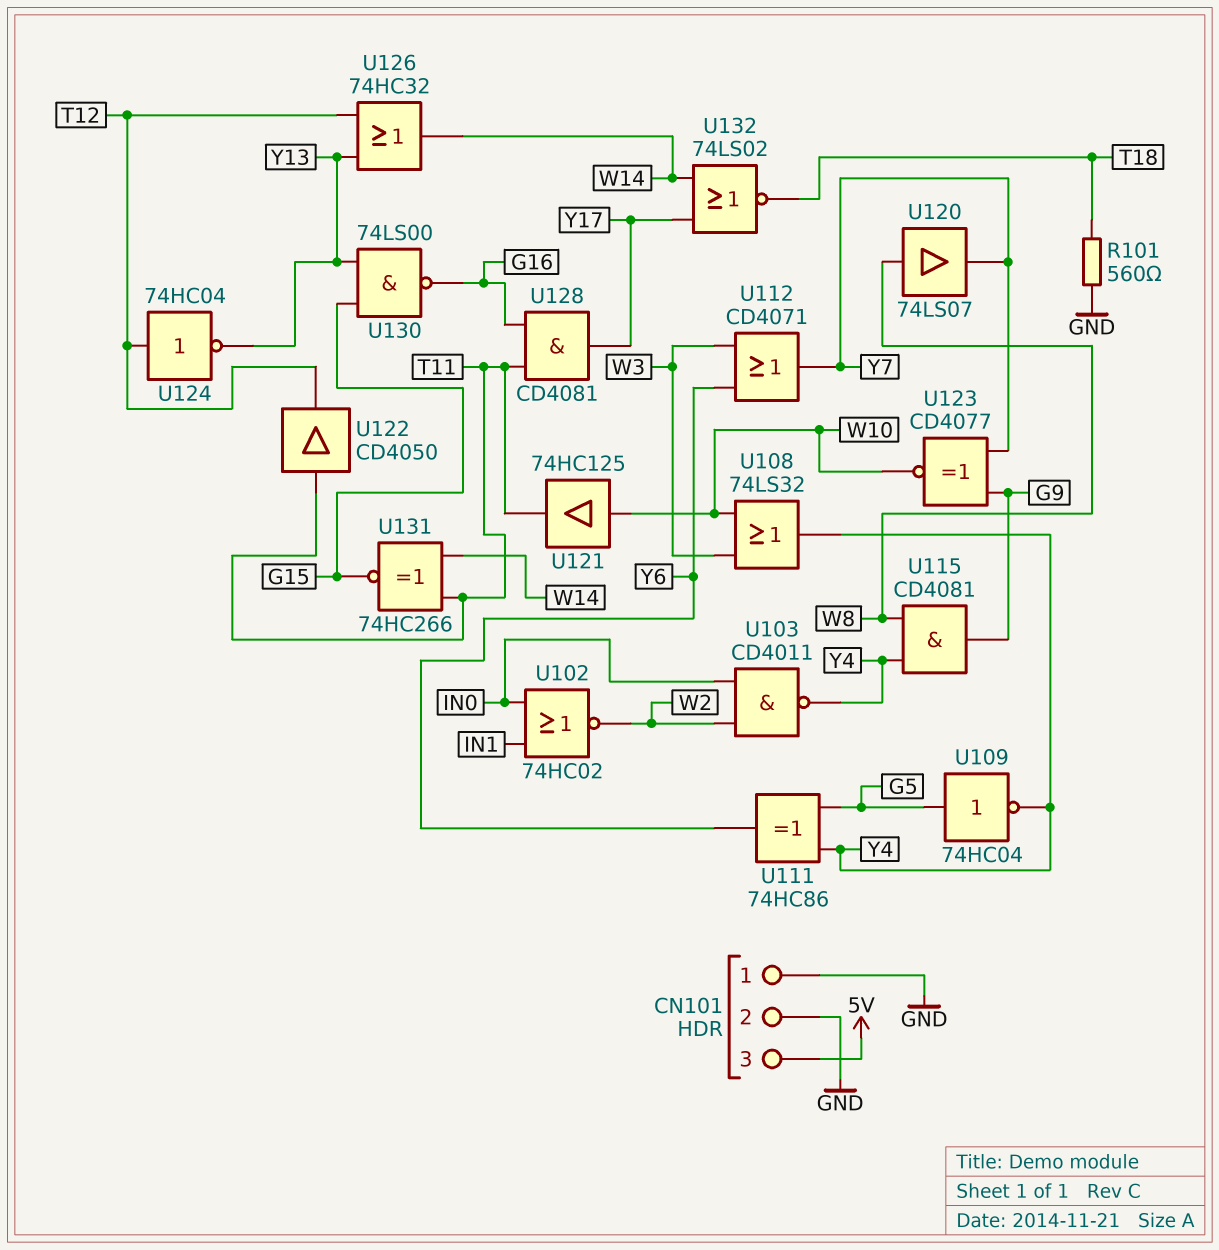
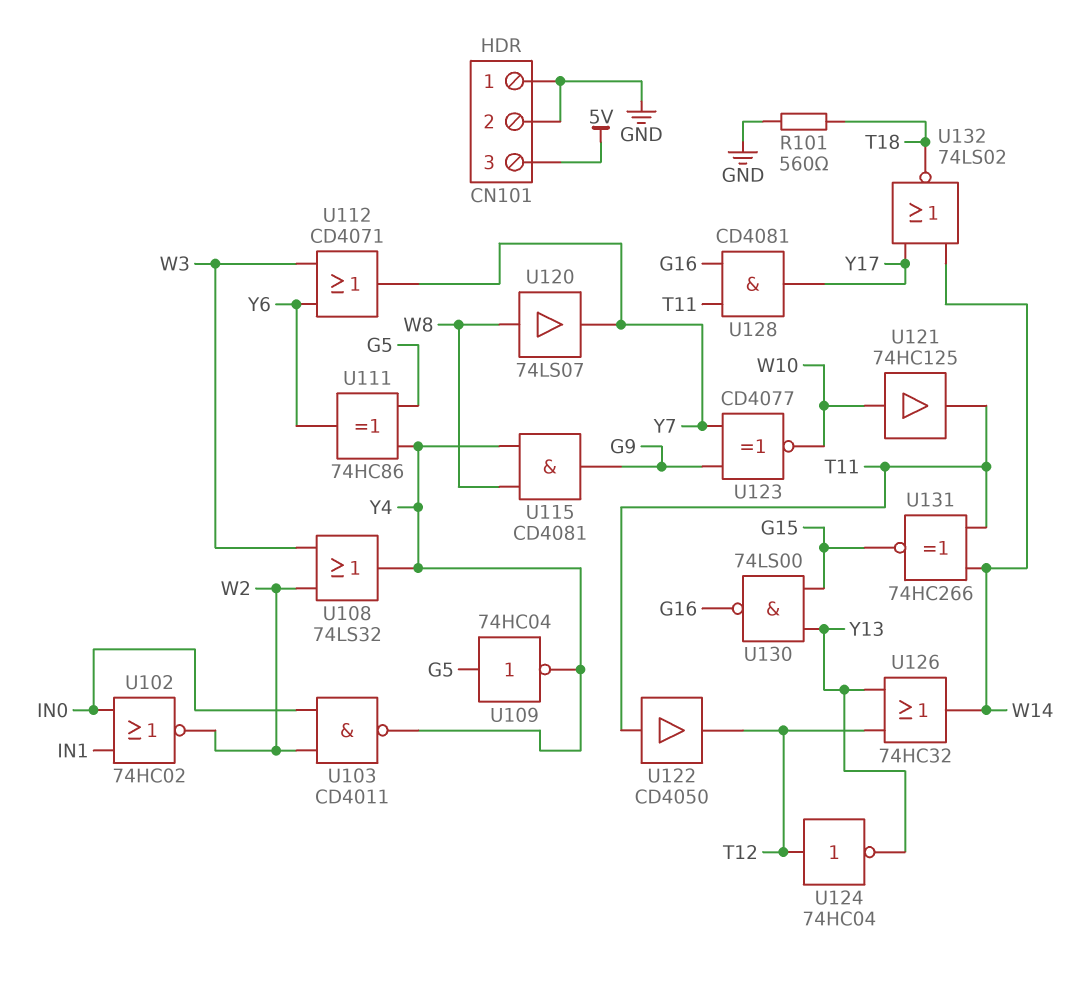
U108: OR 74LS32 (in W3, in W10, out Y4) -> OR 74LS32 (in W2, in W3, out Y4)

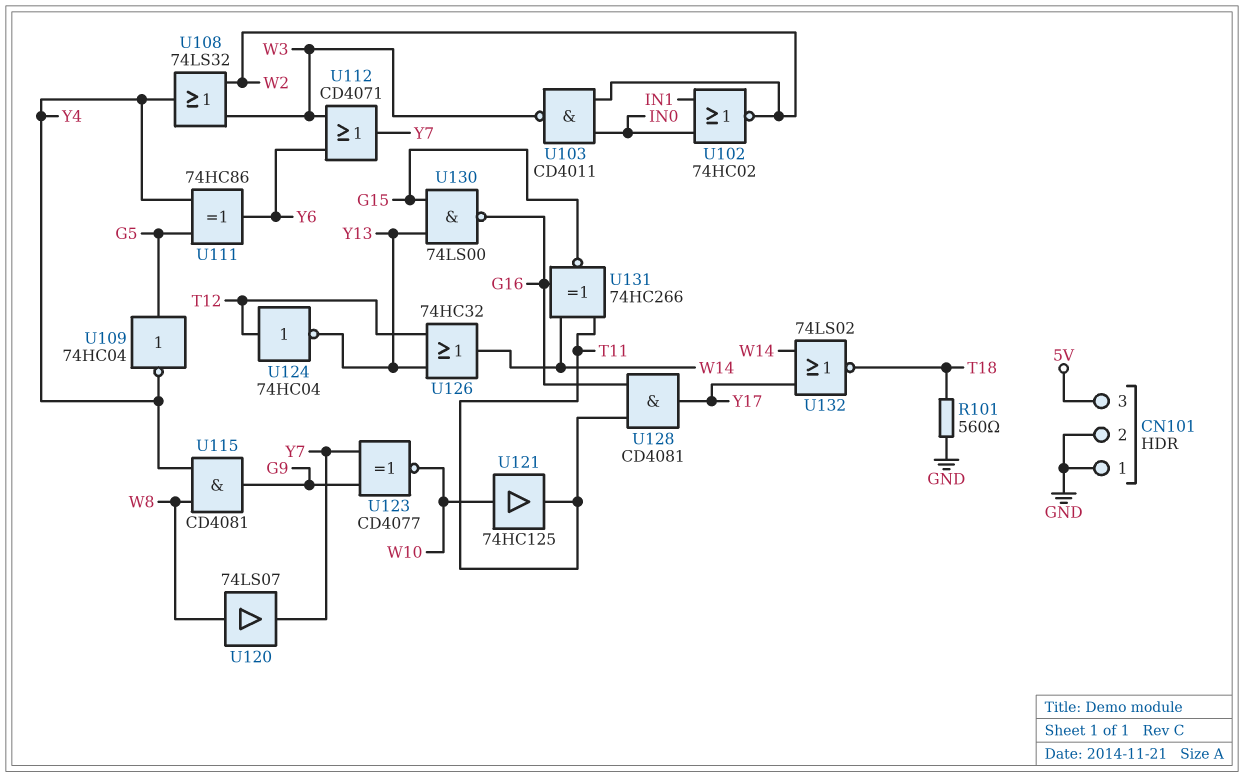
U103: NAND CD4011 (in IN0, in W2, out Y4) -> NAND CD4011 (in IN0, in W2, out W3)
U122: buffer CD4050 (in T11, out T12) -> none

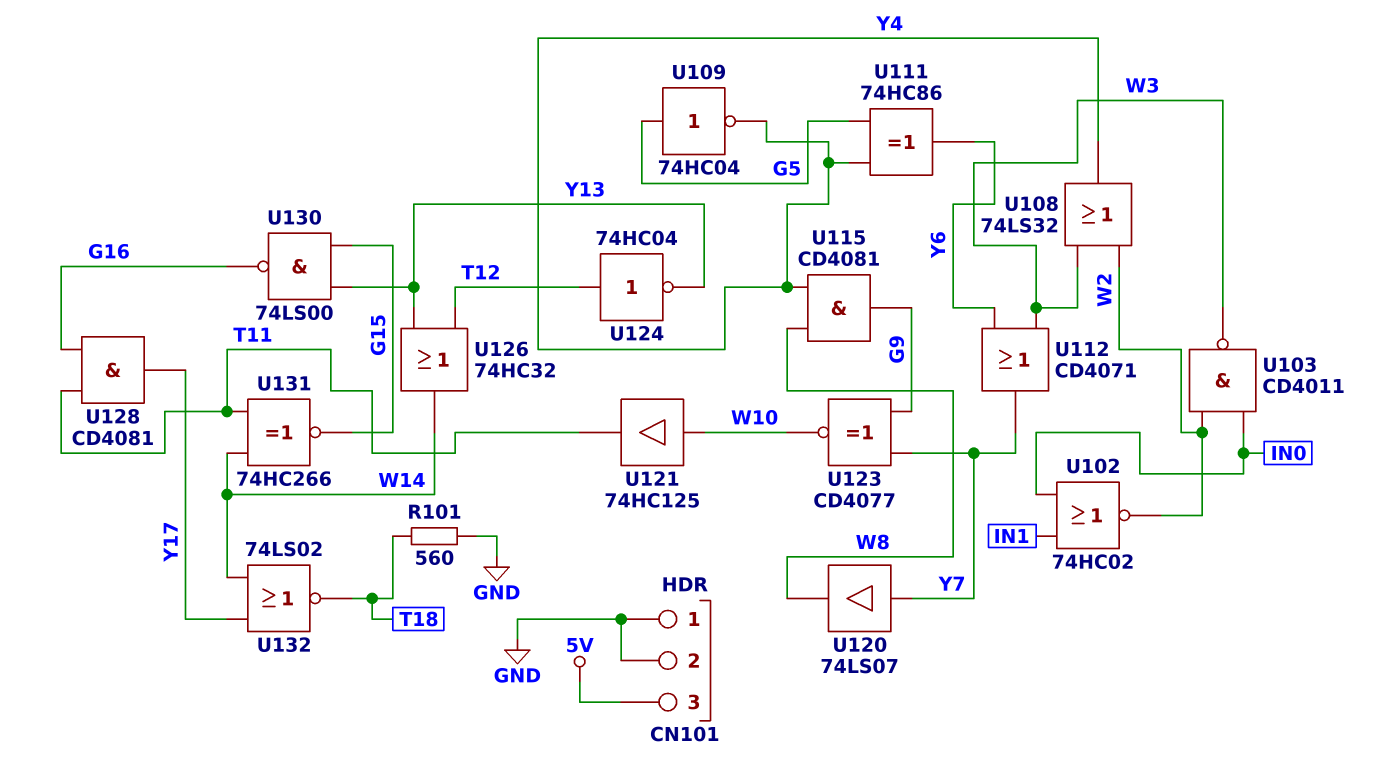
U120: buffer 74LS07 (in W8, out Y7) -> buffer 74LS07 (in Y7, out W8)

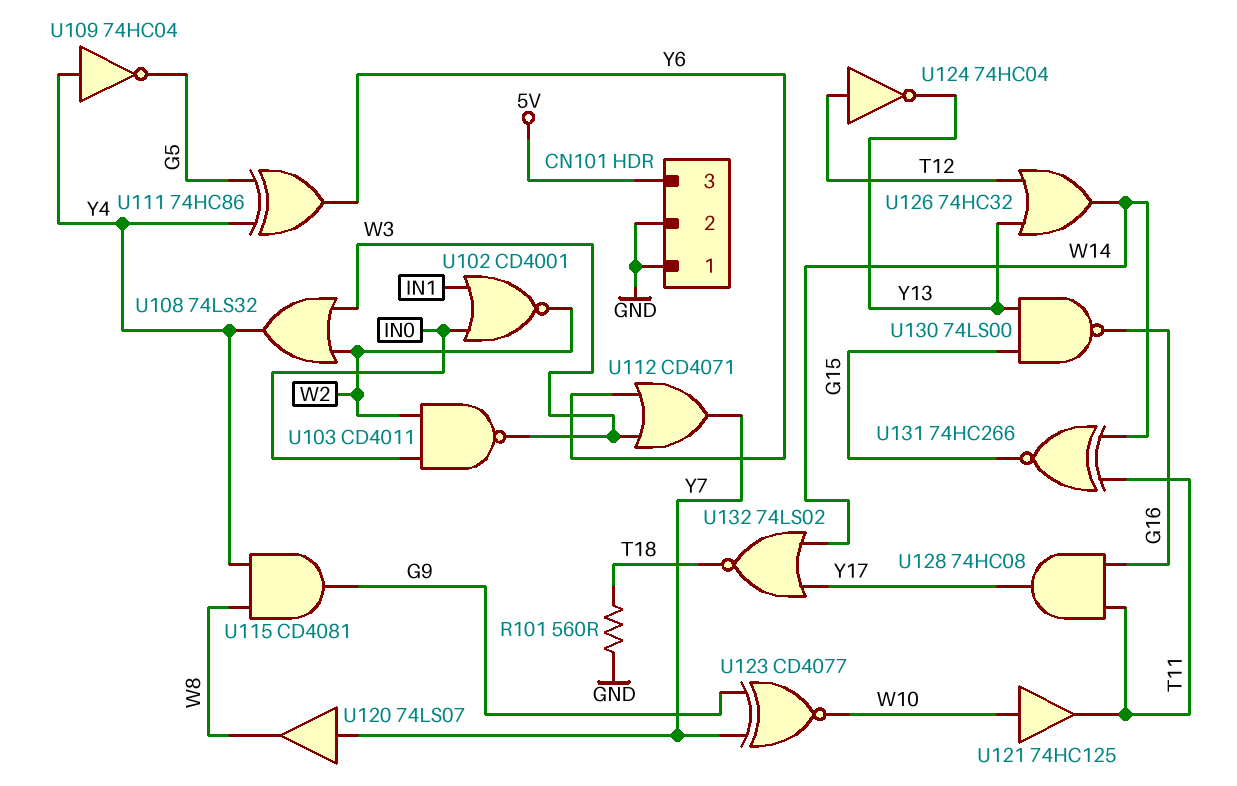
U102: NOR 74HC02 (in IN0, in IN1, out W2) -> NOR CD4001 (in IN0, in IN1, out W2)
U109: NOT 74HC04 (in G5, out Y4) -> NOT 74HC04 (in Y4, out G5)
U128: AND CD4081 (in G16, in T11, out Y17) -> AND 74HC08 (in G16, in T11, out Y17)

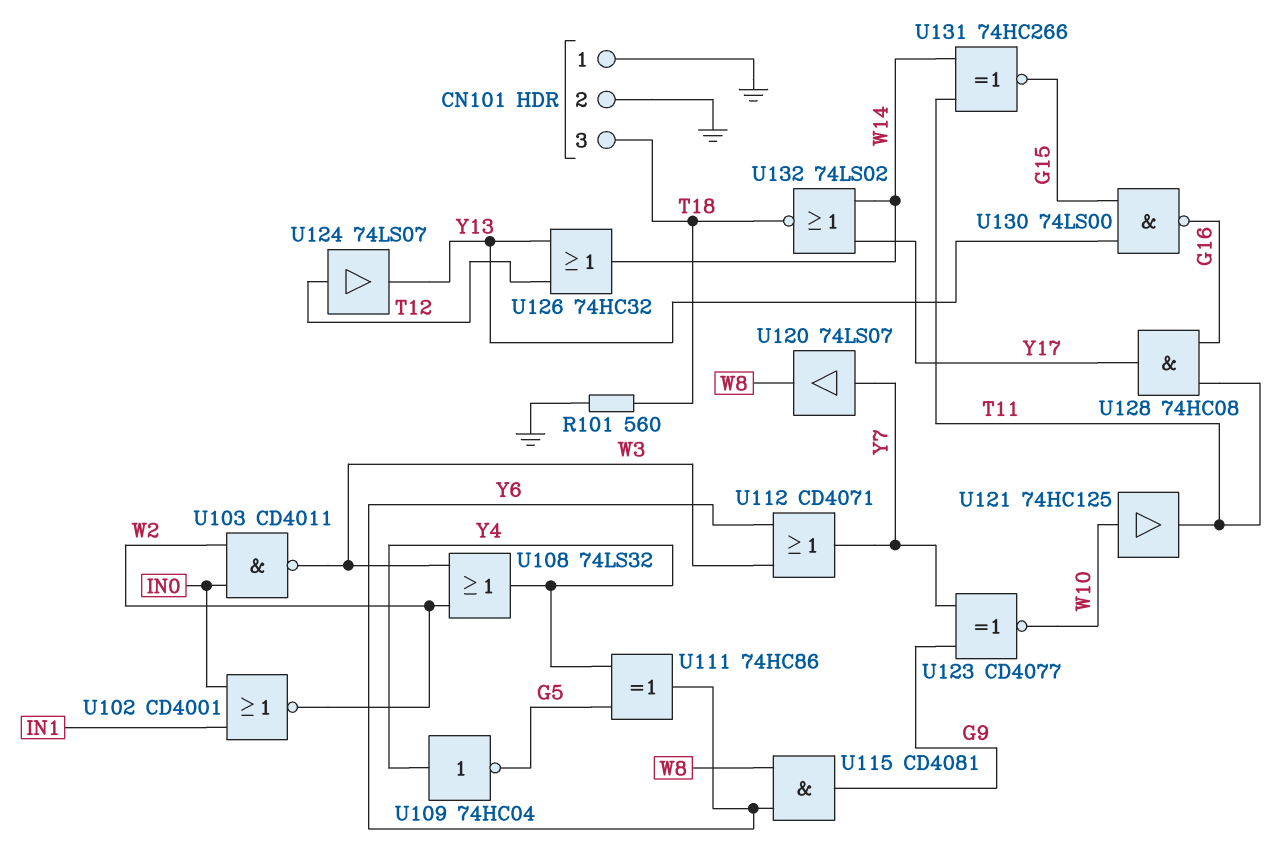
CN101 pin 3: 5V -> T18
U115: AND CD4081 (in W8, in Y4, out G9) -> AND CD4081 (in W8, in Y6, out G9)
U124: NOT 74HC04 (in T12, out Y13) -> buffer 74LS07 (in T12, out Y13)

